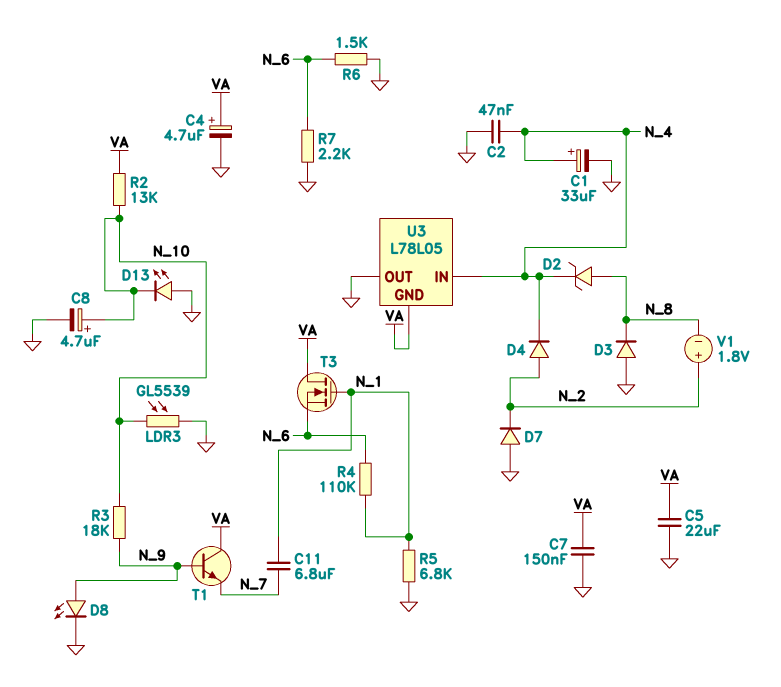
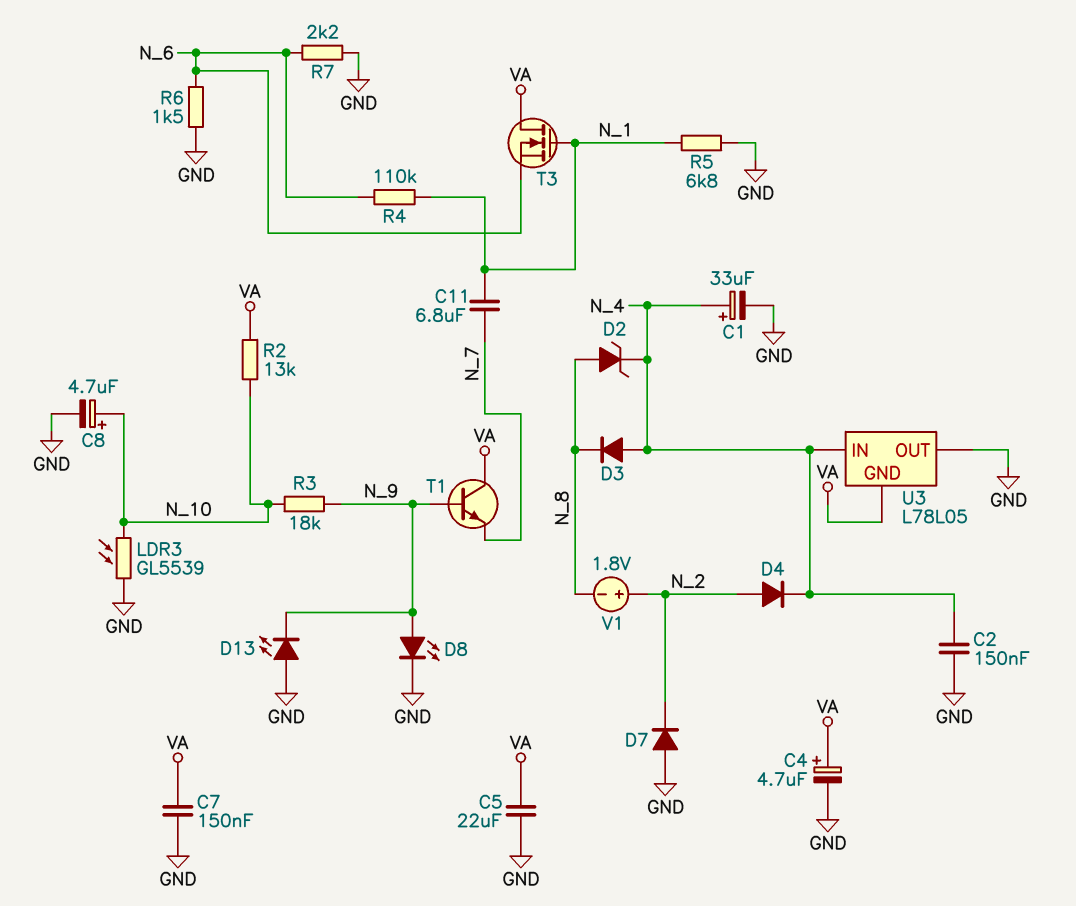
C2: 47nF (GND, N_4) -> 150nF (GND, N_4)
D3: diode (A GND, K N_8) -> diode (A N_4, K N_8)
D13: LED (A GND, K N_10) -> LED (A GND, K N_9)

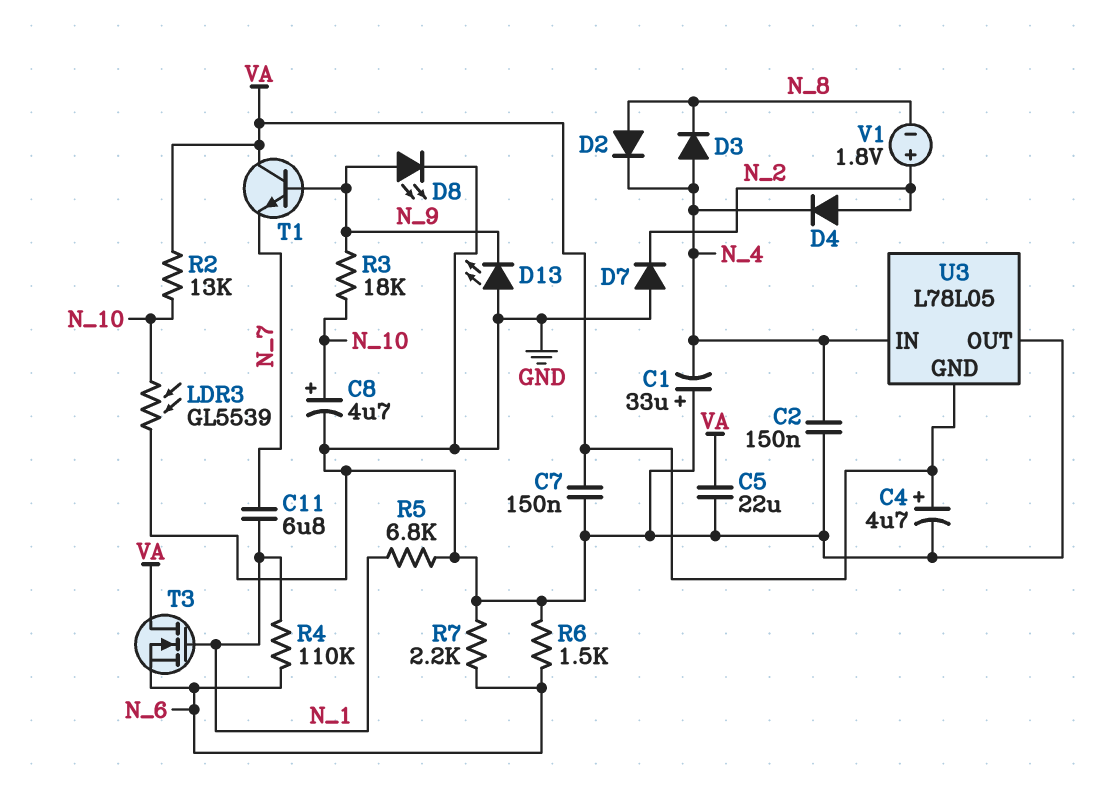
C1: 33uF (plus N_4, minus GND) -> 33uF (plus GND, minus N_4)
D2: zener (A N_8, K N_4) -> diode (A N_8, K N_4)

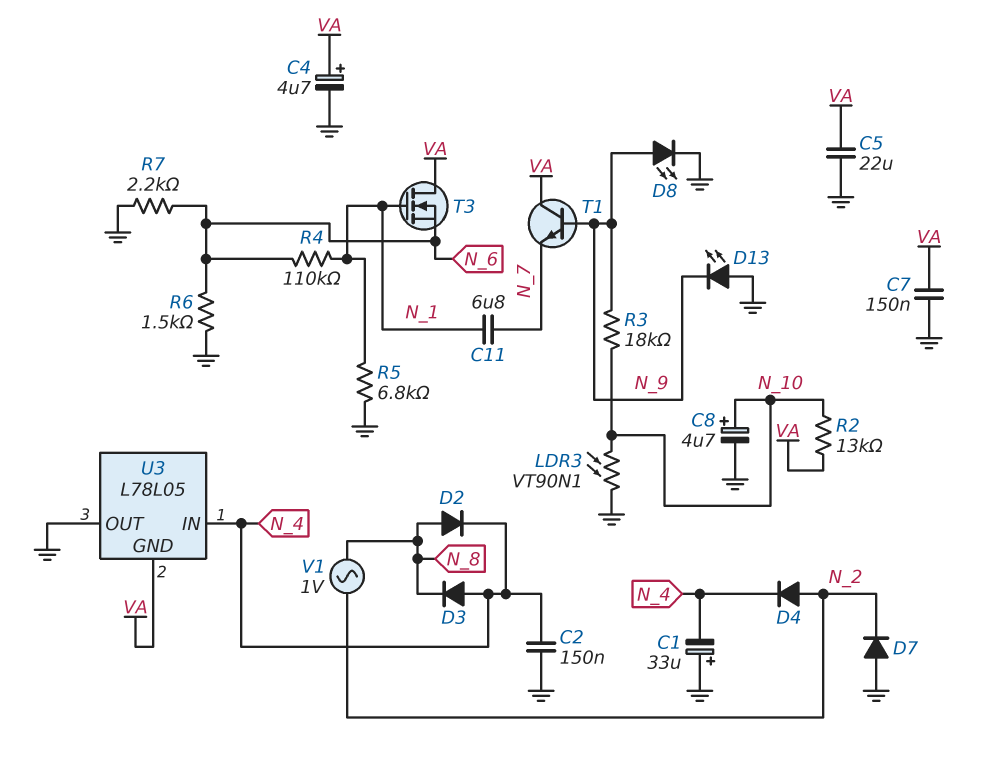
LDR3: GL5539 (GND, N_10) -> VT90N1 (GND, N_10)
V1: 1.8V (plus N_2, minus N_8) -> AC 1V (N_2, N_8)

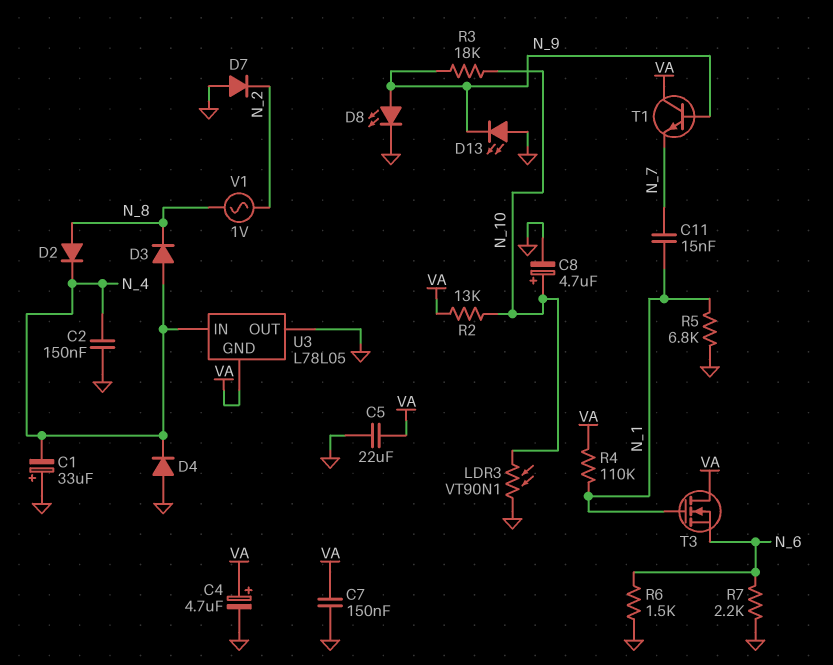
C11: 6.8uF (N_1, N_7) -> 15nF (N_1, N_7)
D4: diode (A N_2, K N_4) -> diode (A GND, K N_4)
R4: 110k (N_1, N_6) -> 110k (N_1, VA)

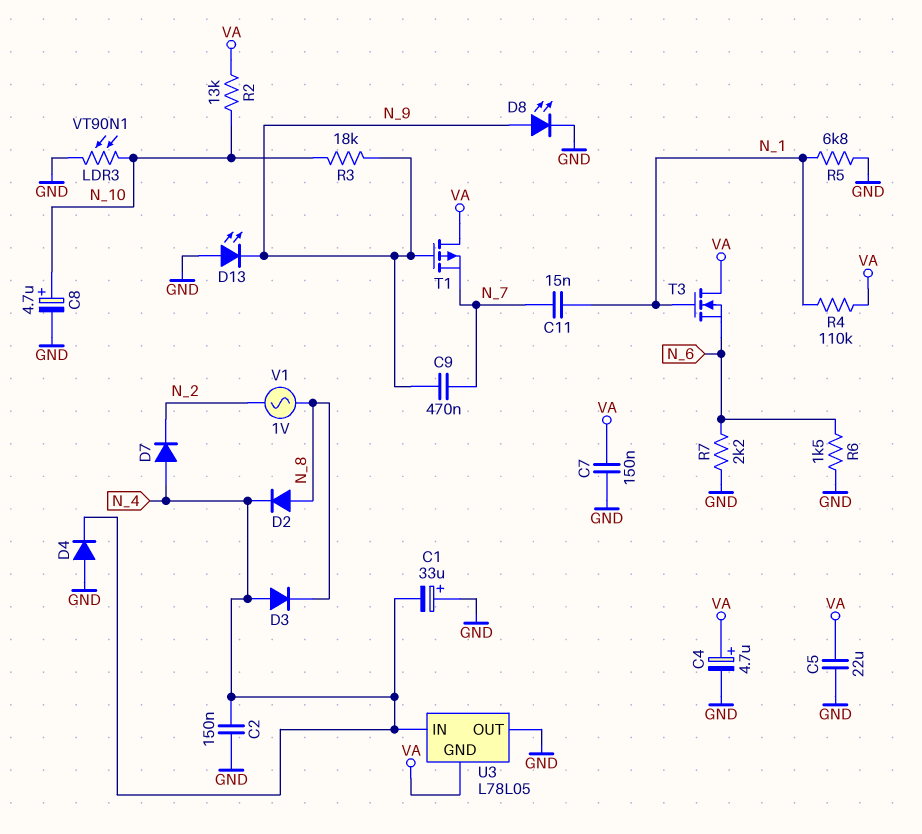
C9: none -> 470nF (N_7, N_9)
D7: diode (A GND, K N_2) -> diode (A N_4, K N_2)
T1: NPN (B N_9, C VA, E N_7) -> PMOS (G N_9, D VA, S N_7)

